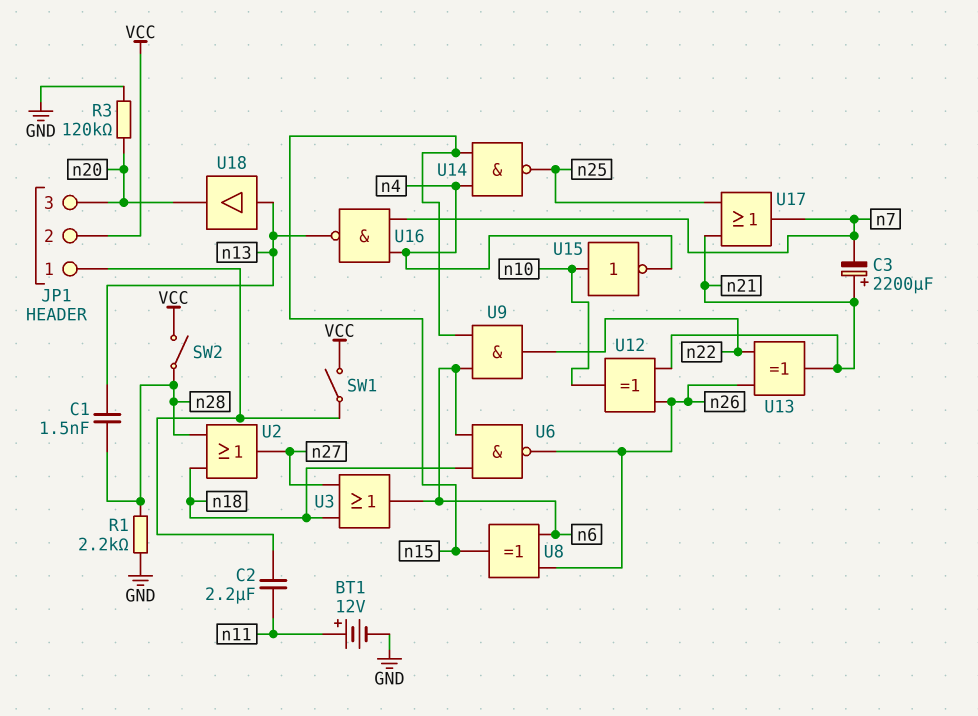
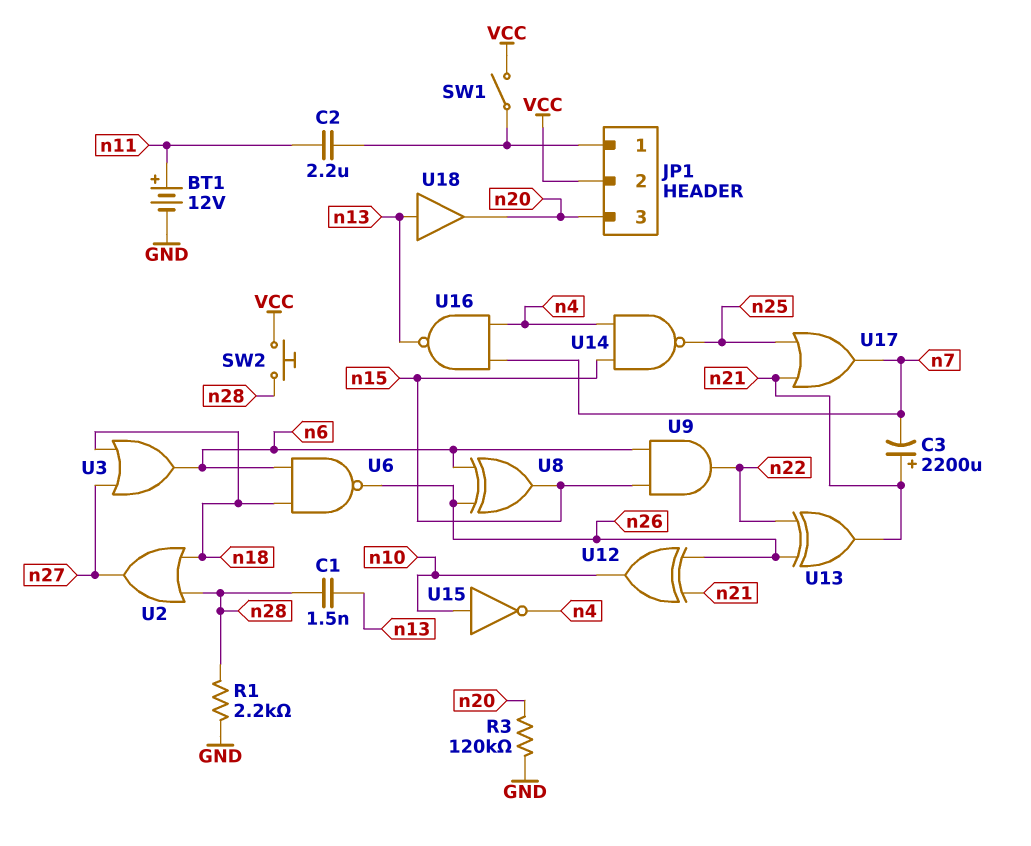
SW2: switch (VCC, n28) -> button (VCC, n28)

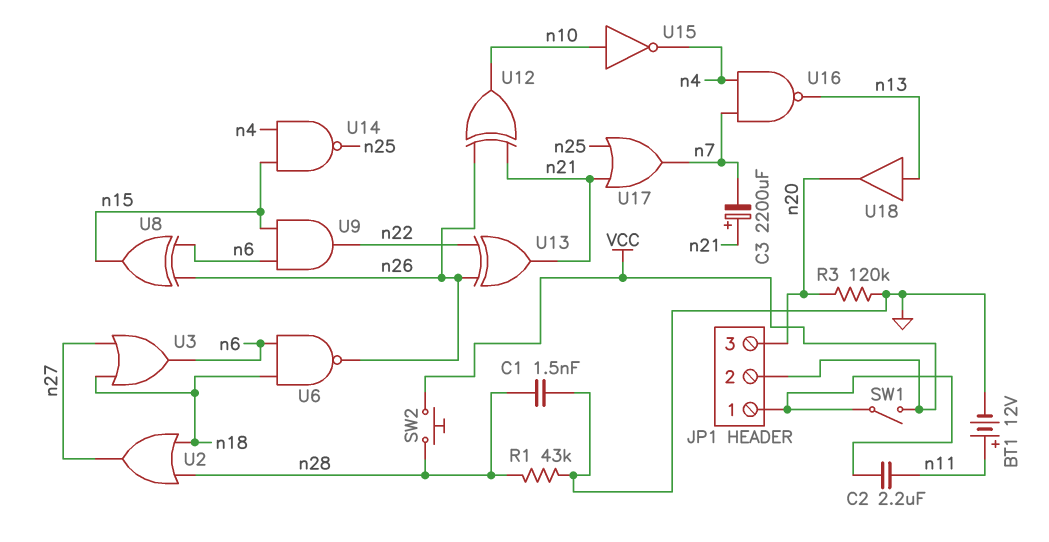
C1: 1.5nF (n13, n28) -> 1.5nF (GND, n28)
R1: 2.2k (GND, n28) -> 43k (GND, n28)

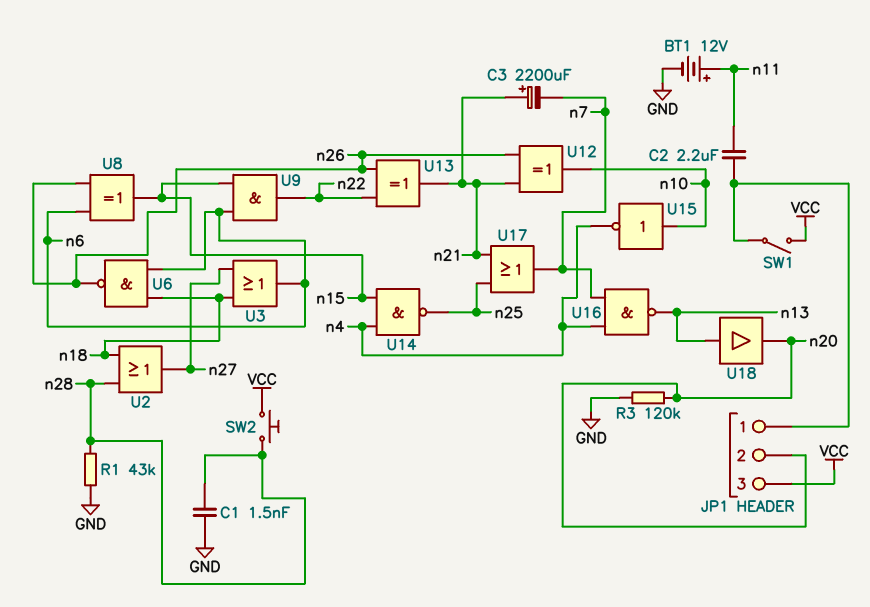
JP1 pin 2: VCC -> n20
JP1 pin 3: n20 -> VCC

